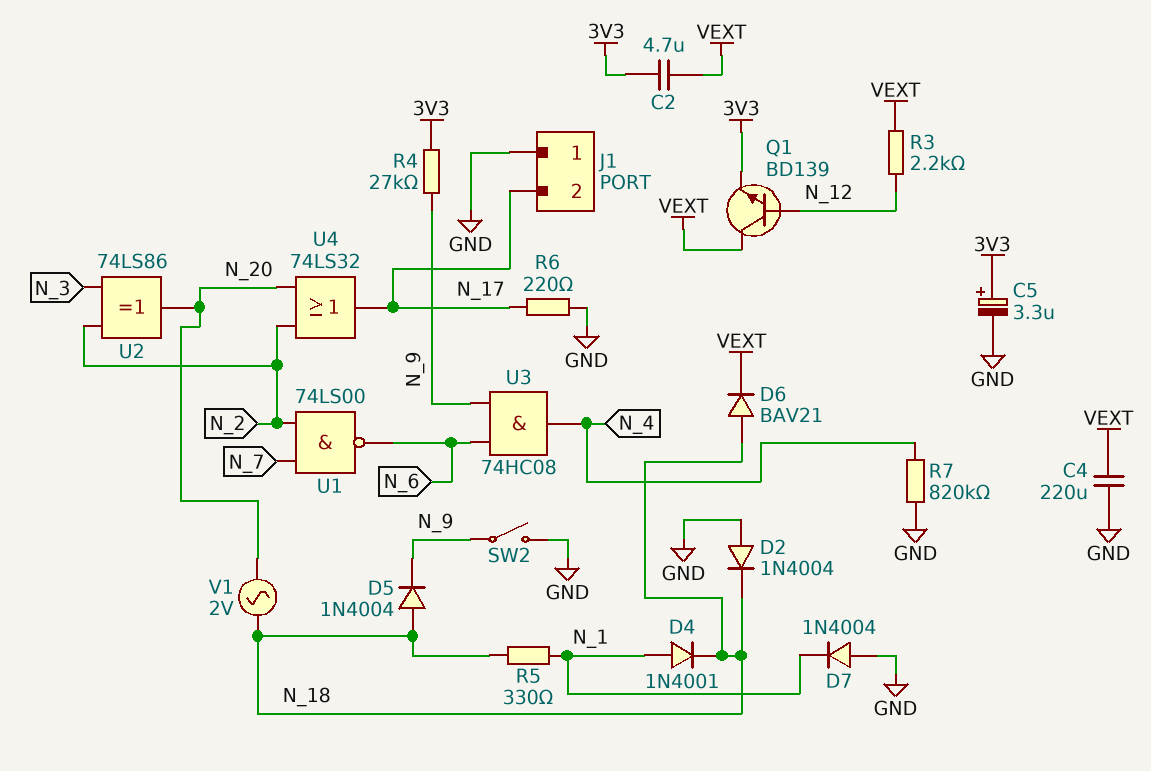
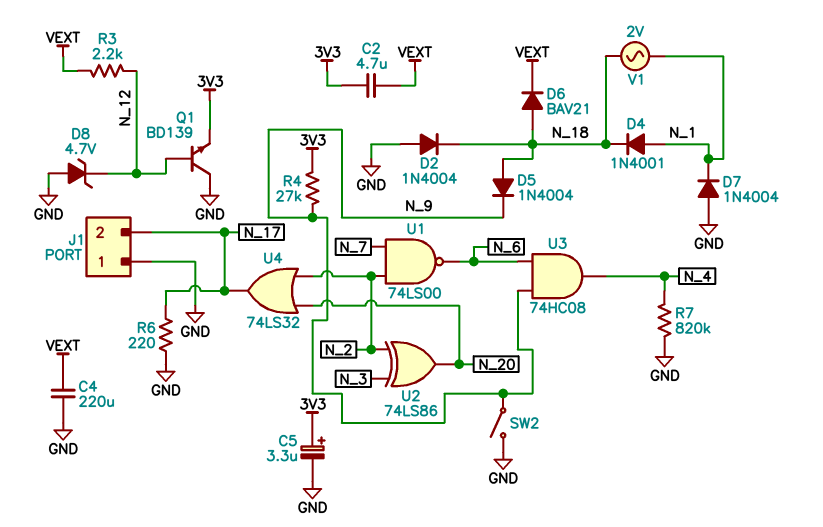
D8: none -> zener 4.7V (A GND, K N_12)
Q1: NPN BD139 (B N_12, C VEXT, E 3V3) -> NPN BD139 (B N_12, C GND, E 3V3)
R5: 330 (N_1, N_18) -> none
V1: AC 2V (N_18, N_20) -> AC 2V (N_1, N_18)

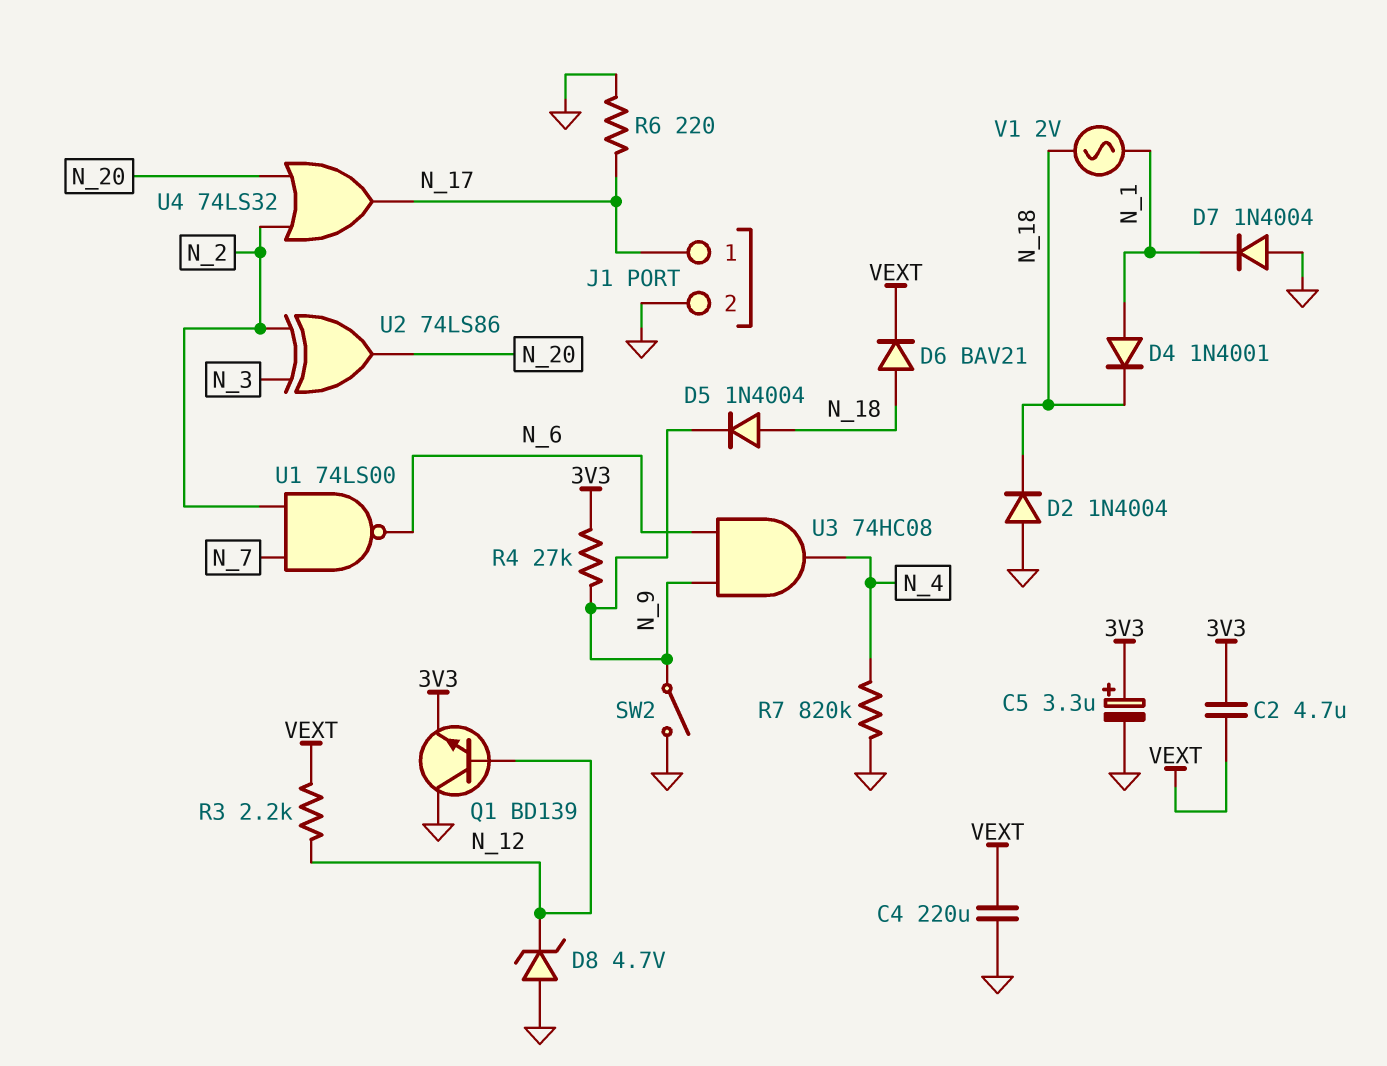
J1 pin 1: GND -> N_17
J1 pin 2: N_17 -> GND

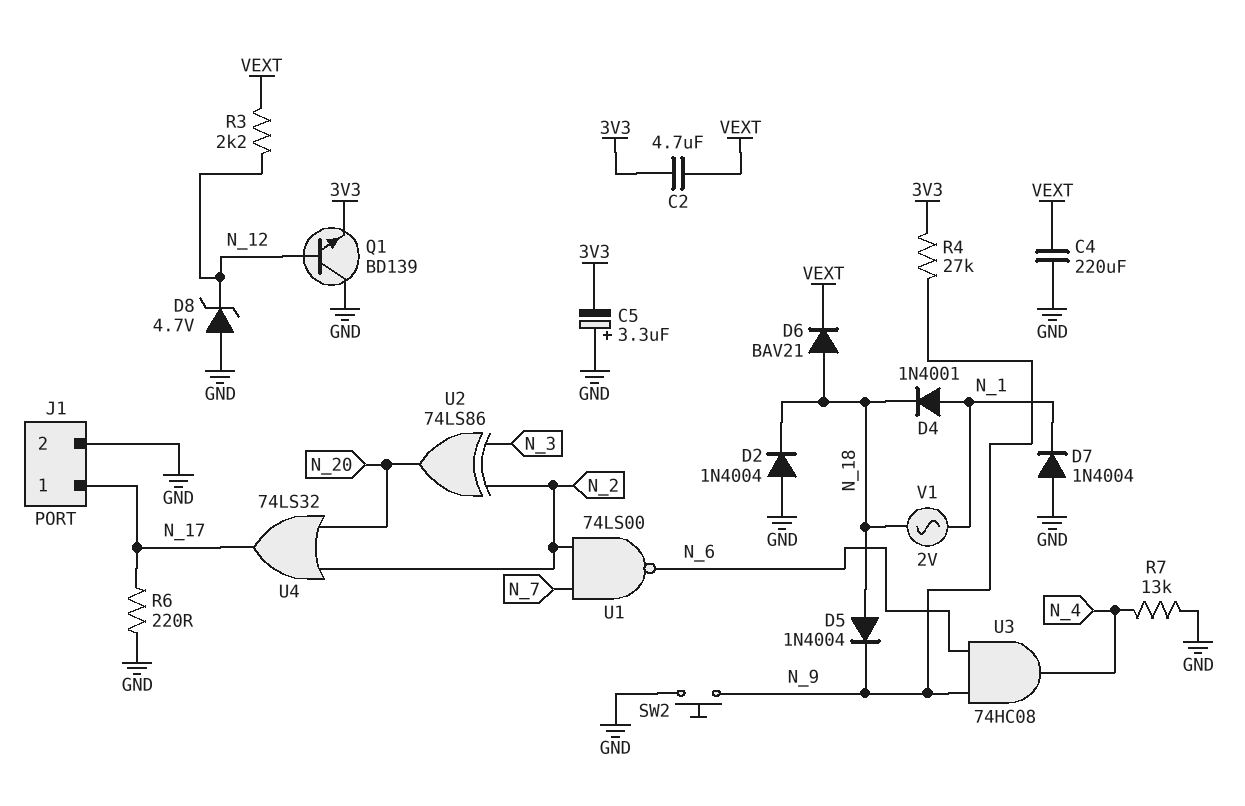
C5: 3.3uF (plus 3V3, minus GND) -> 3.3uF (plus GND, minus 3V3)
R7: 820k (GND, N_4) -> 13k (GND, N_4)
SW2: switch (GND, N_9) -> button (GND, N_9)

